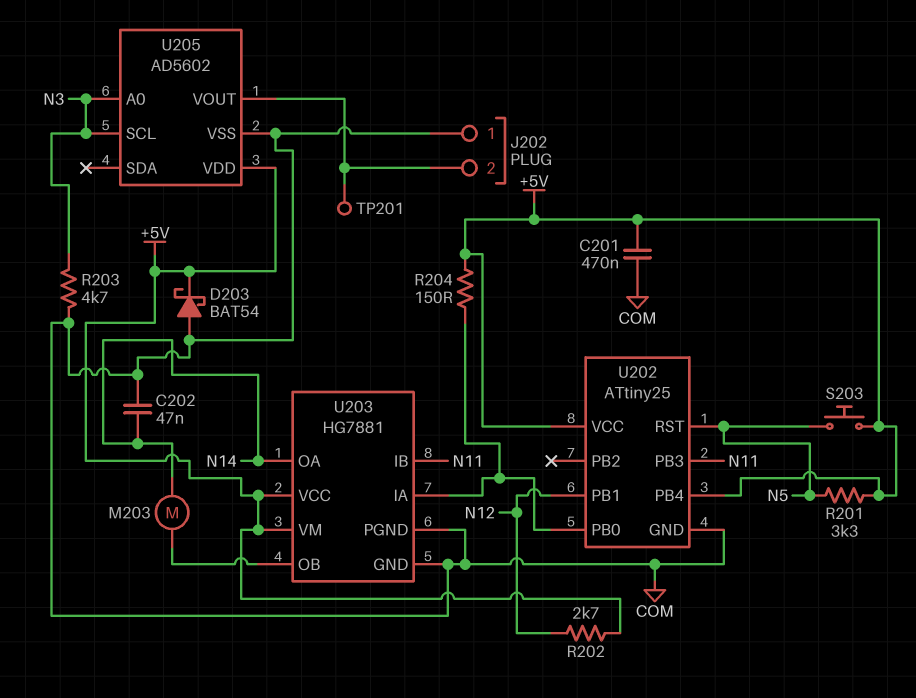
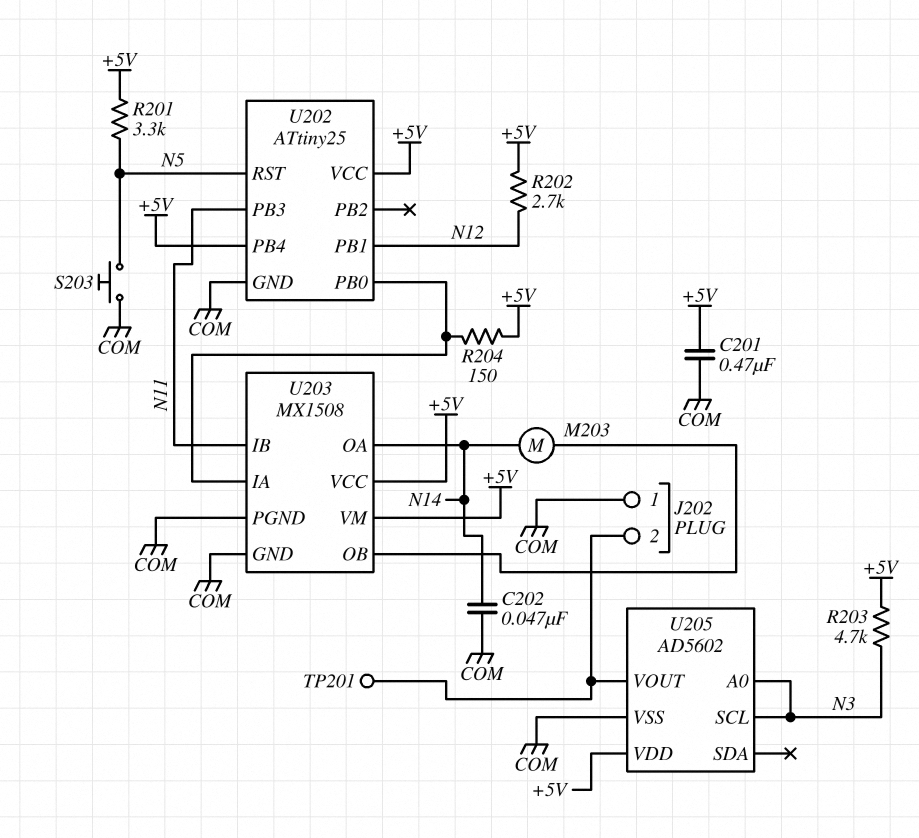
D203: schottky BAT54 (A COM, K +5V) -> none
R203: 4.7k (COM, N3) -> 4.7k (+5V, N3)
S203: button (+5V, N5) -> button (COM, N5)
U203: HG7881 -> MX1508

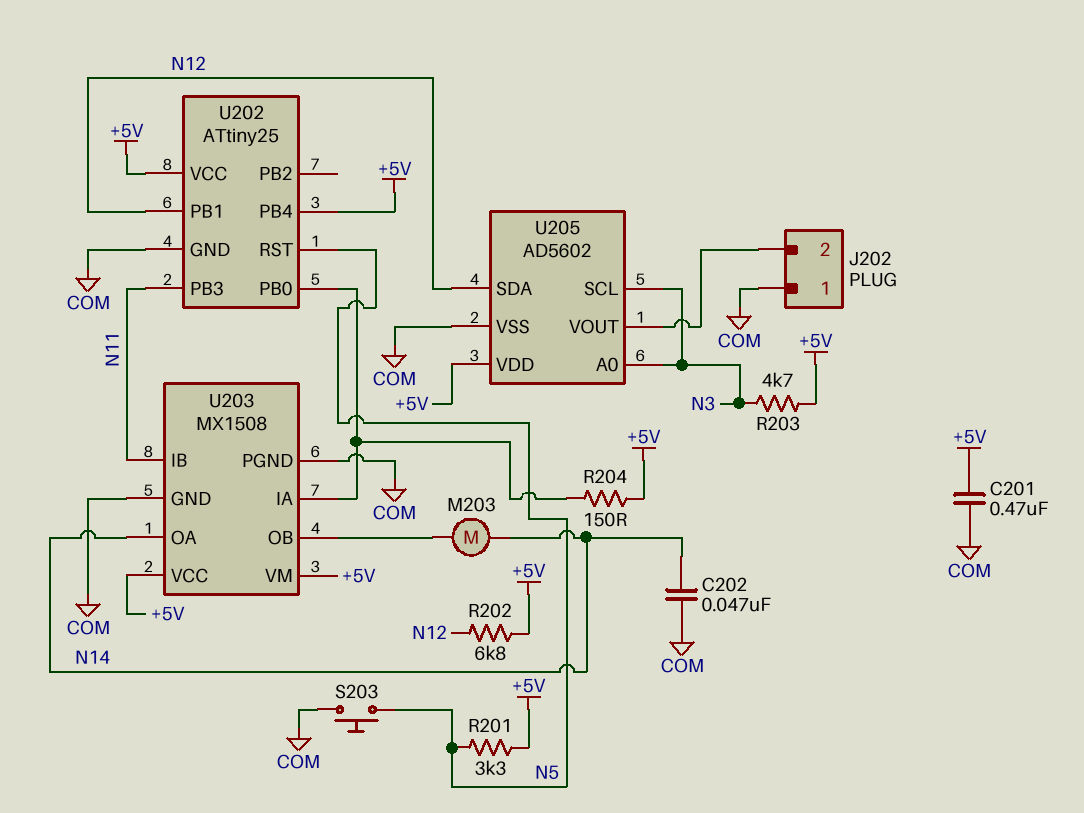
R202: 2.7k (+5V, N12) -> 6.8k (+5V, N12)
TP201: test point (J202/2) -> none
U205 pin SDA: none -> N12

